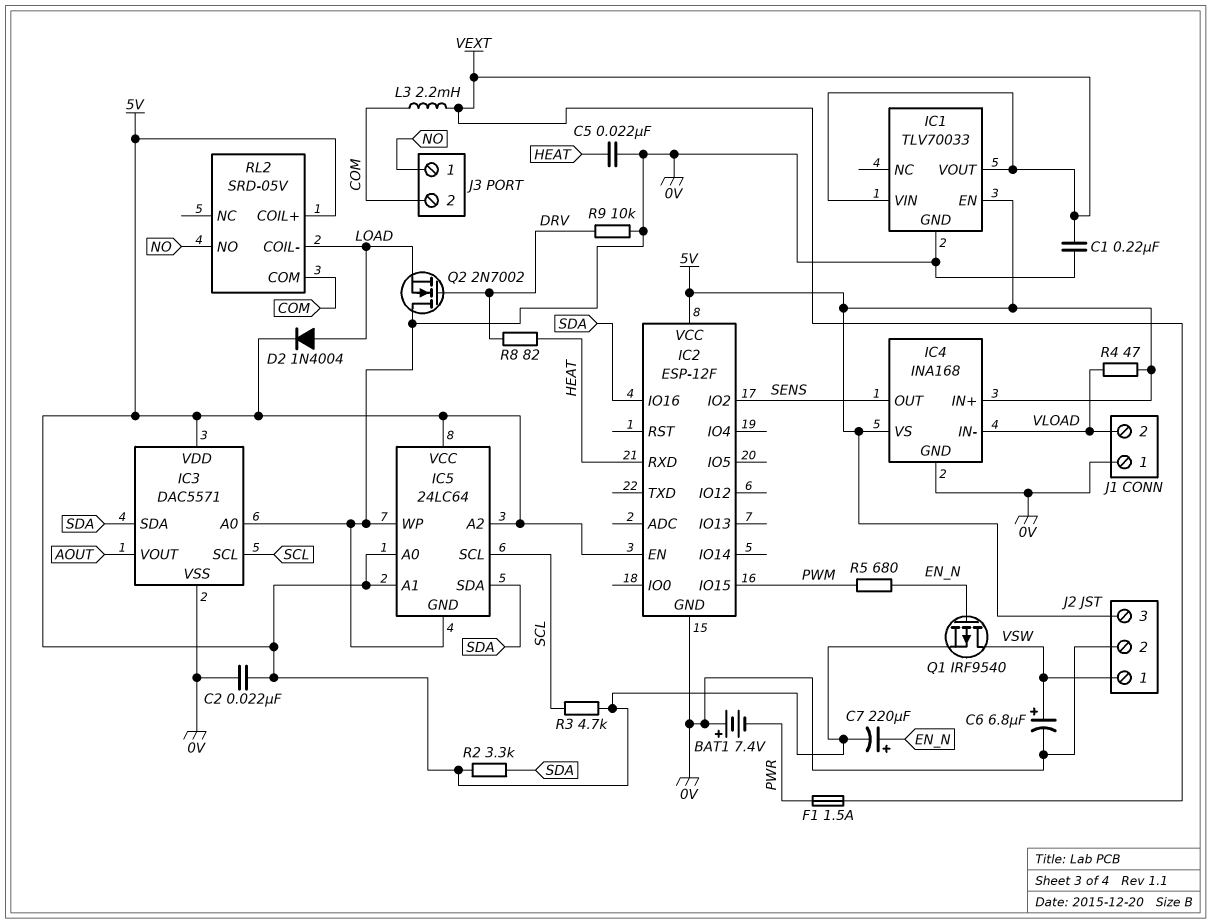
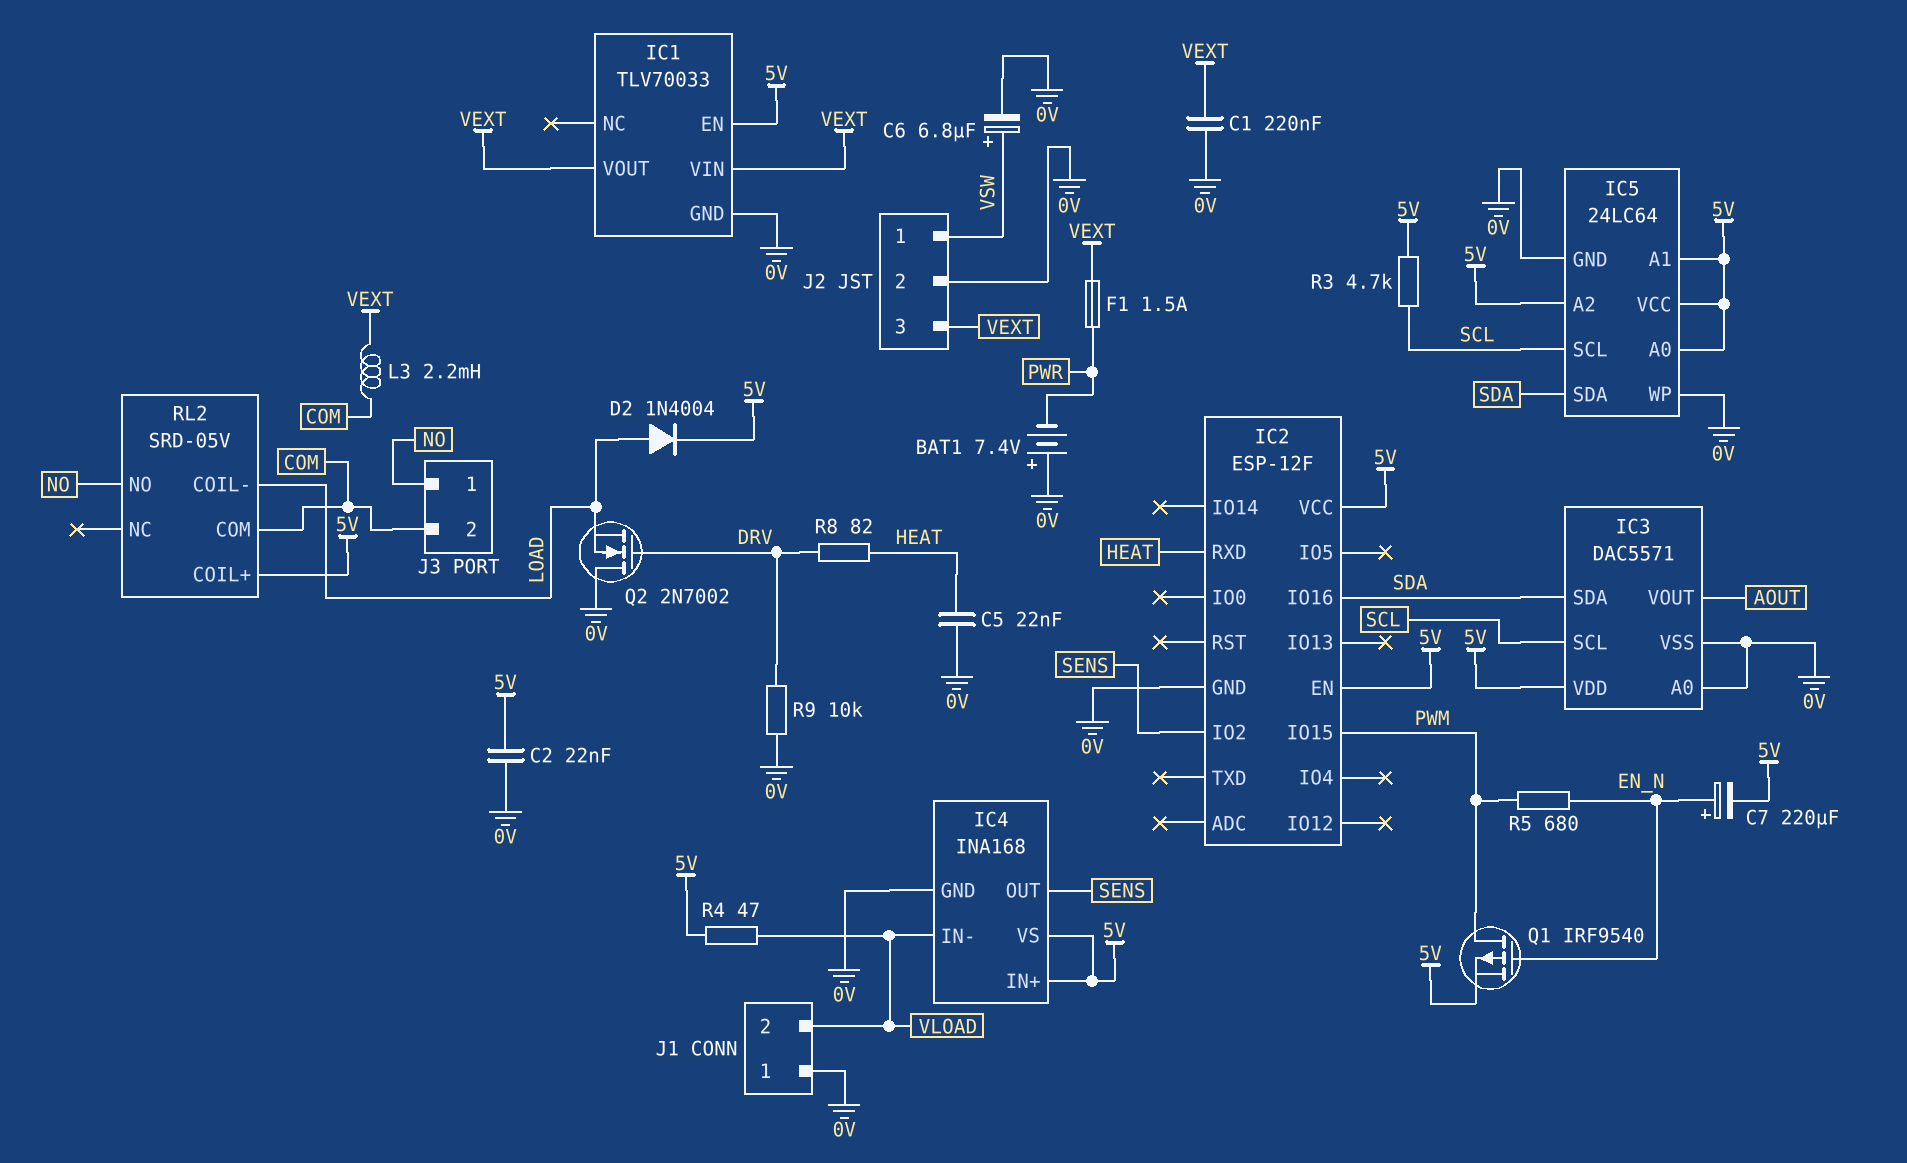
J2 pin 3: 5V -> VEXT
Q1: PMOS IRF9540 (G EN_N, D VSW, S 5V) -> PMOS IRF9540 (G EN_N, D PWM, S 5V)
R2: 3.3k (5V, SDA) -> none

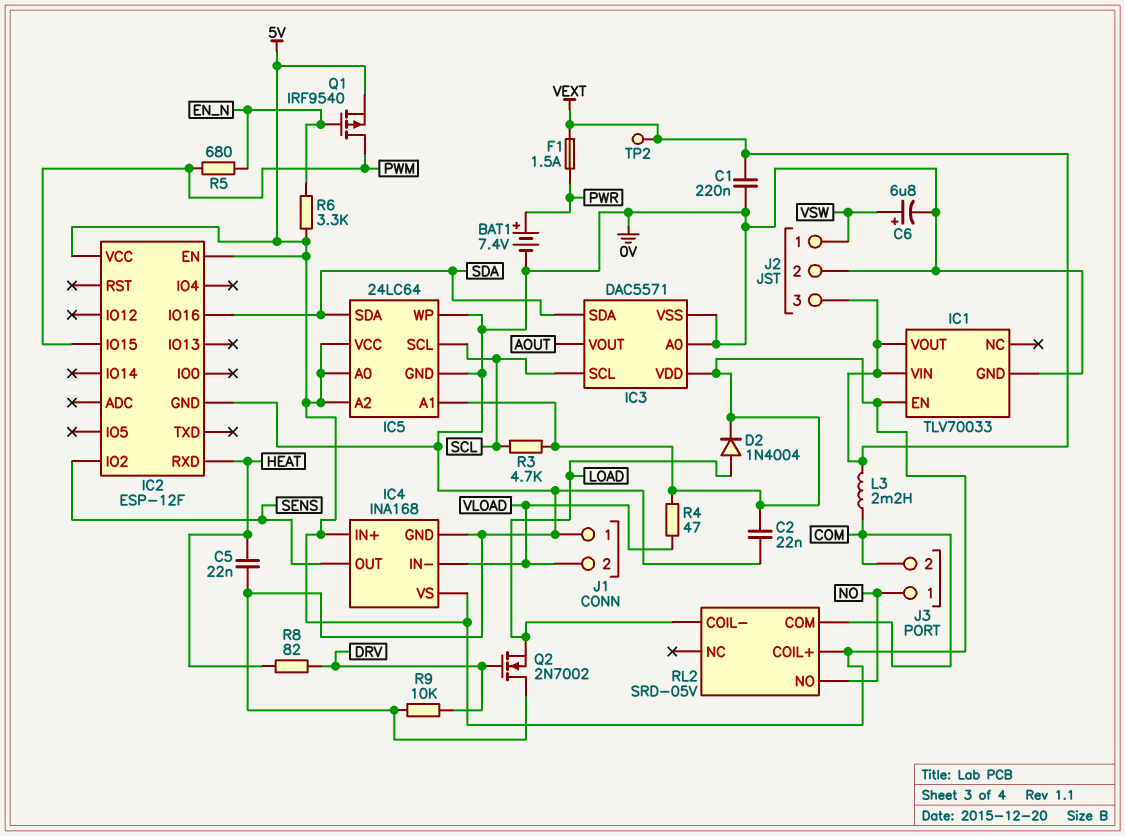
BAT1: 7.4V (plus 0V, minus PWR) -> 7.4V (plus PWR, minus 0V)
C7: 220uF (plus EN_N, minus 5V) -> none
R6: none -> 3.3k (5V, EN_N)
TP2: none -> test point (VEXT)

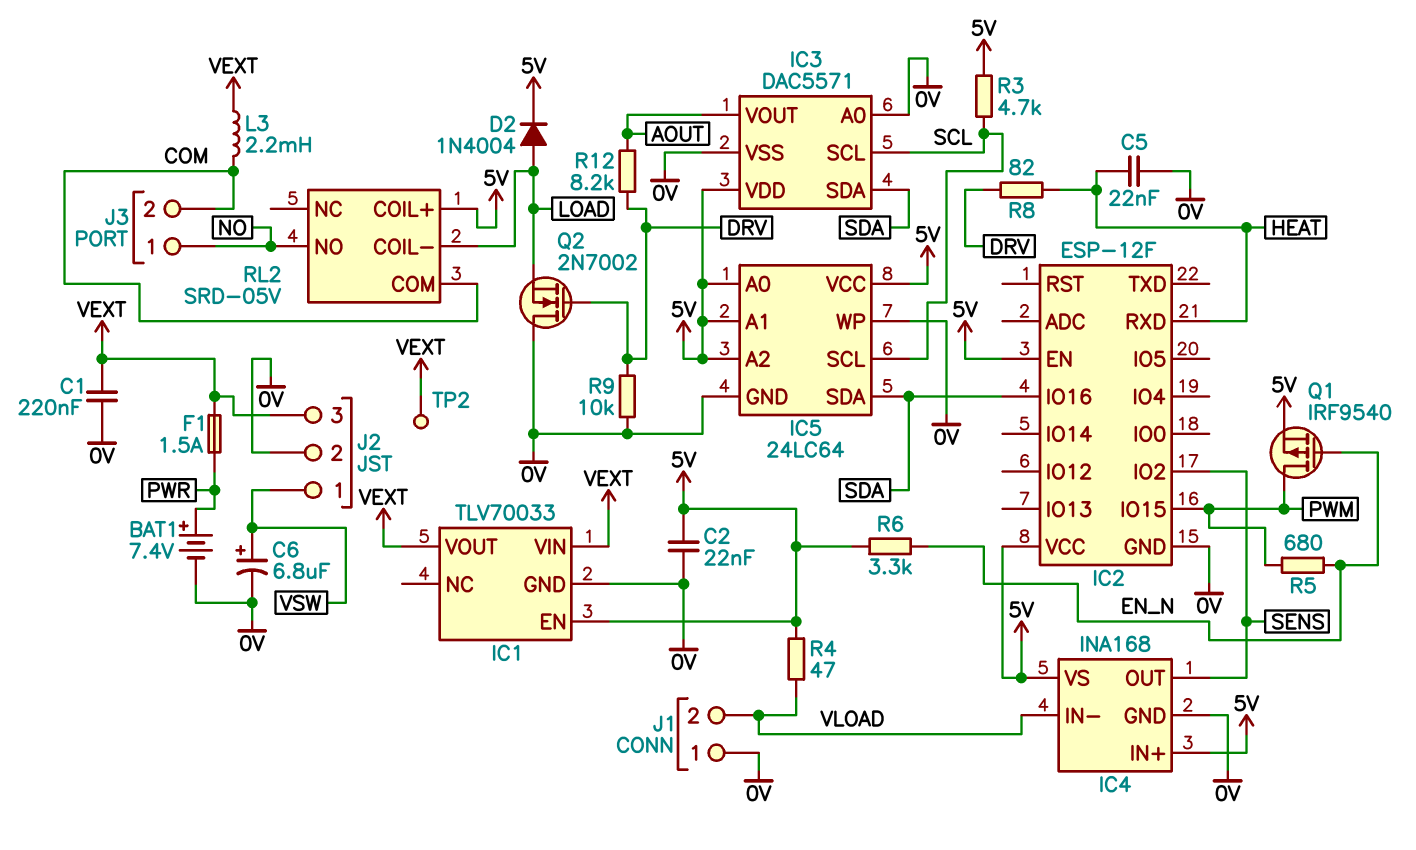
R12: none -> 8.2k (AOUT, DRV)

